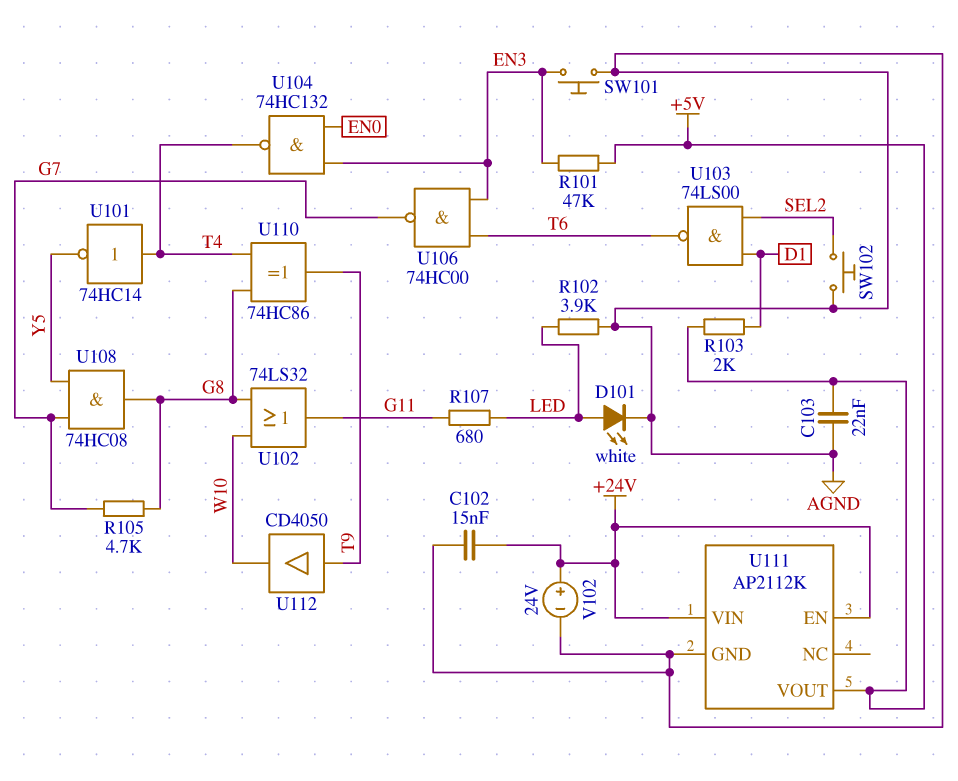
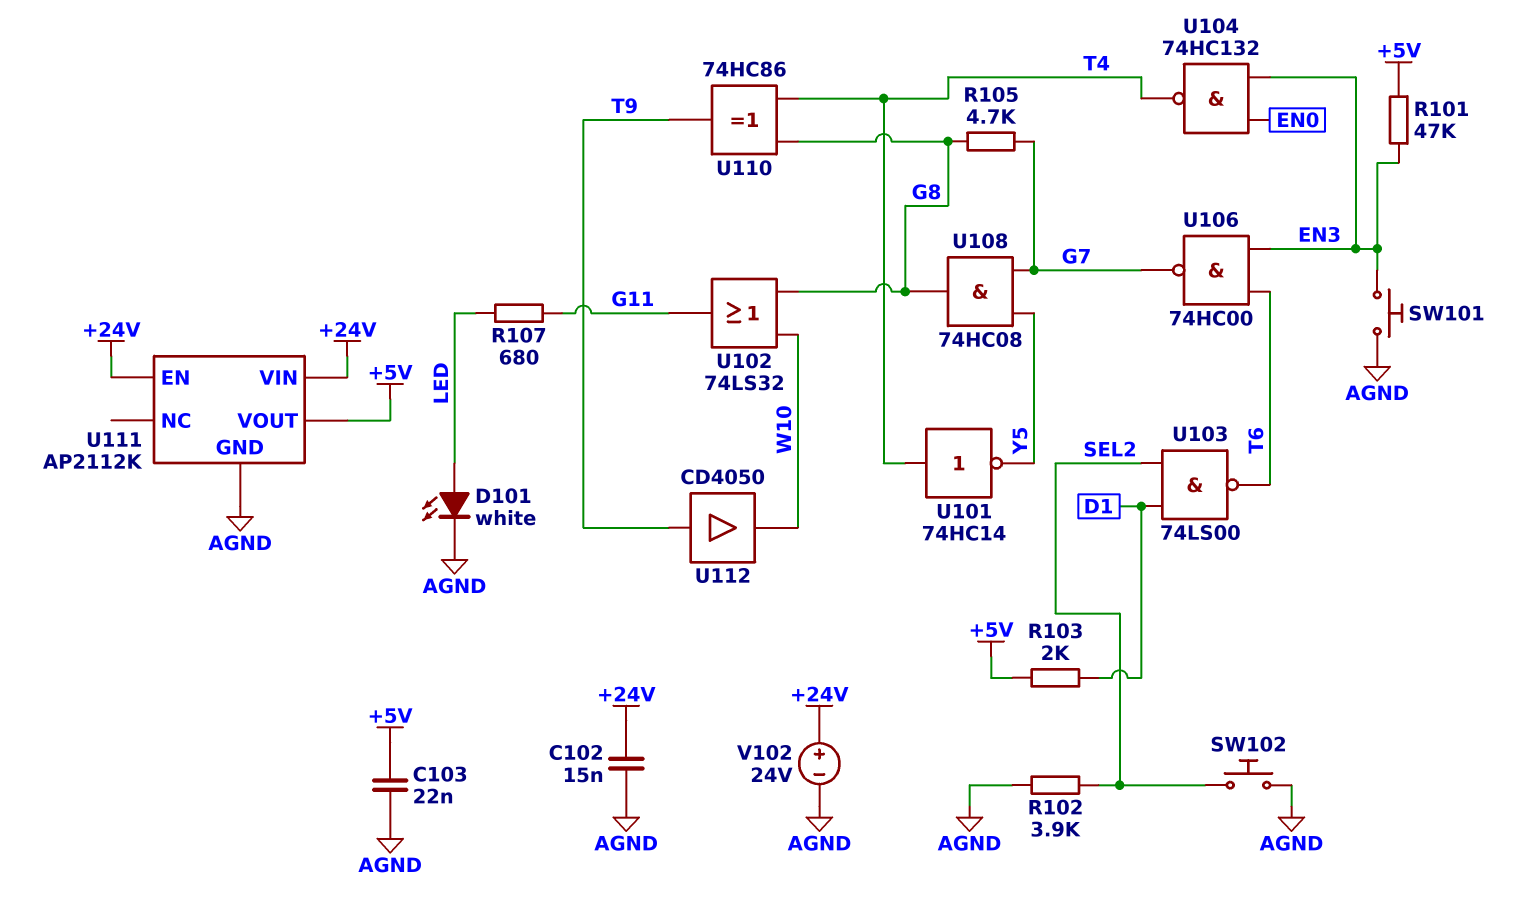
R102: 3.9k (AGND, LED) -> 3.9k (AGND, SEL2)

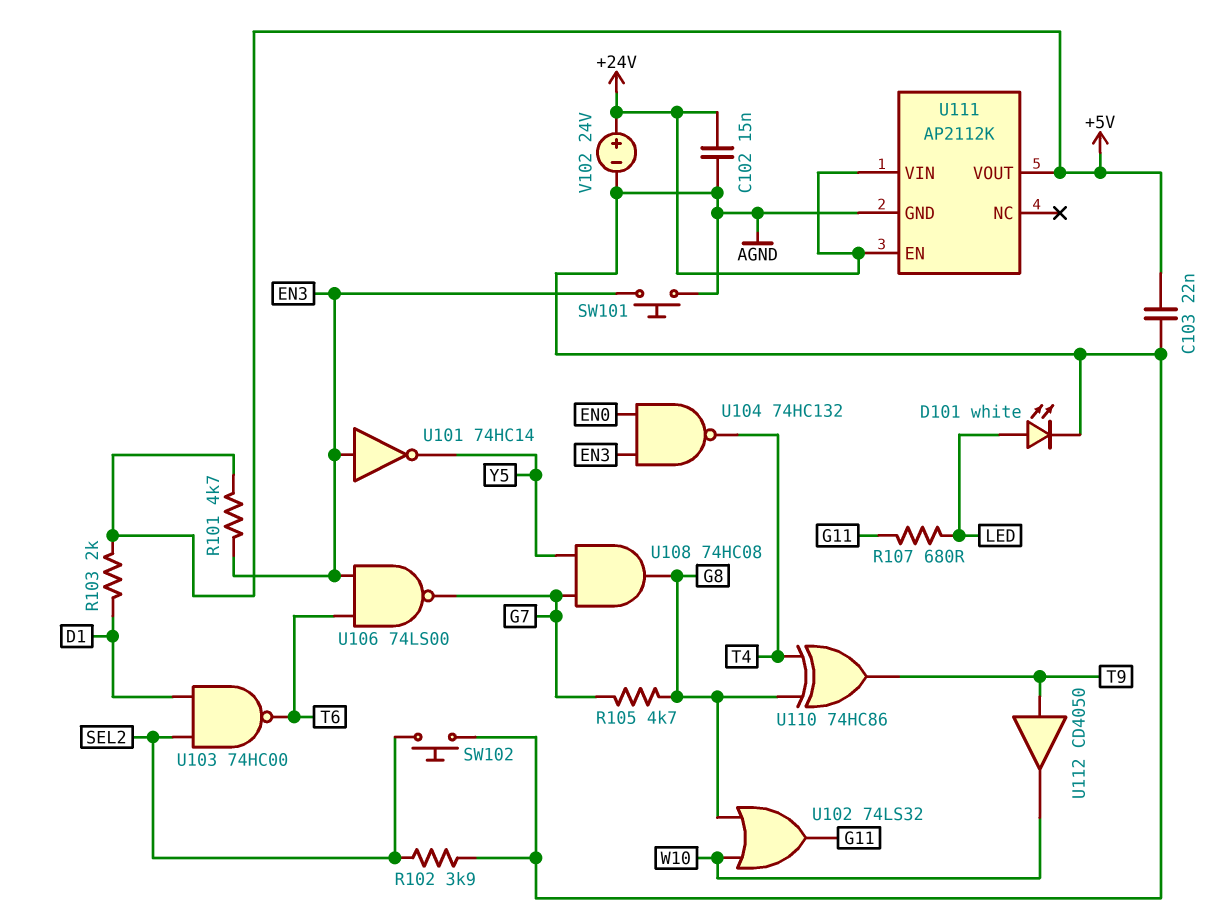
R101: 47k (+5V, EN3) -> 4.7k (+5V, EN3)
U101: NOT 74HC14 (in T4, out Y5) -> NOT 74HC14 (in EN3, out Y5)
U103: NAND 74LS00 (in D1, in SEL2, out T6) -> NAND 74HC00 (in D1, in SEL2, out T6)
U106: NAND 74HC00 (in EN3, in T6, out G7) -> NAND 74LS00 (in EN3, in T6, out G7)

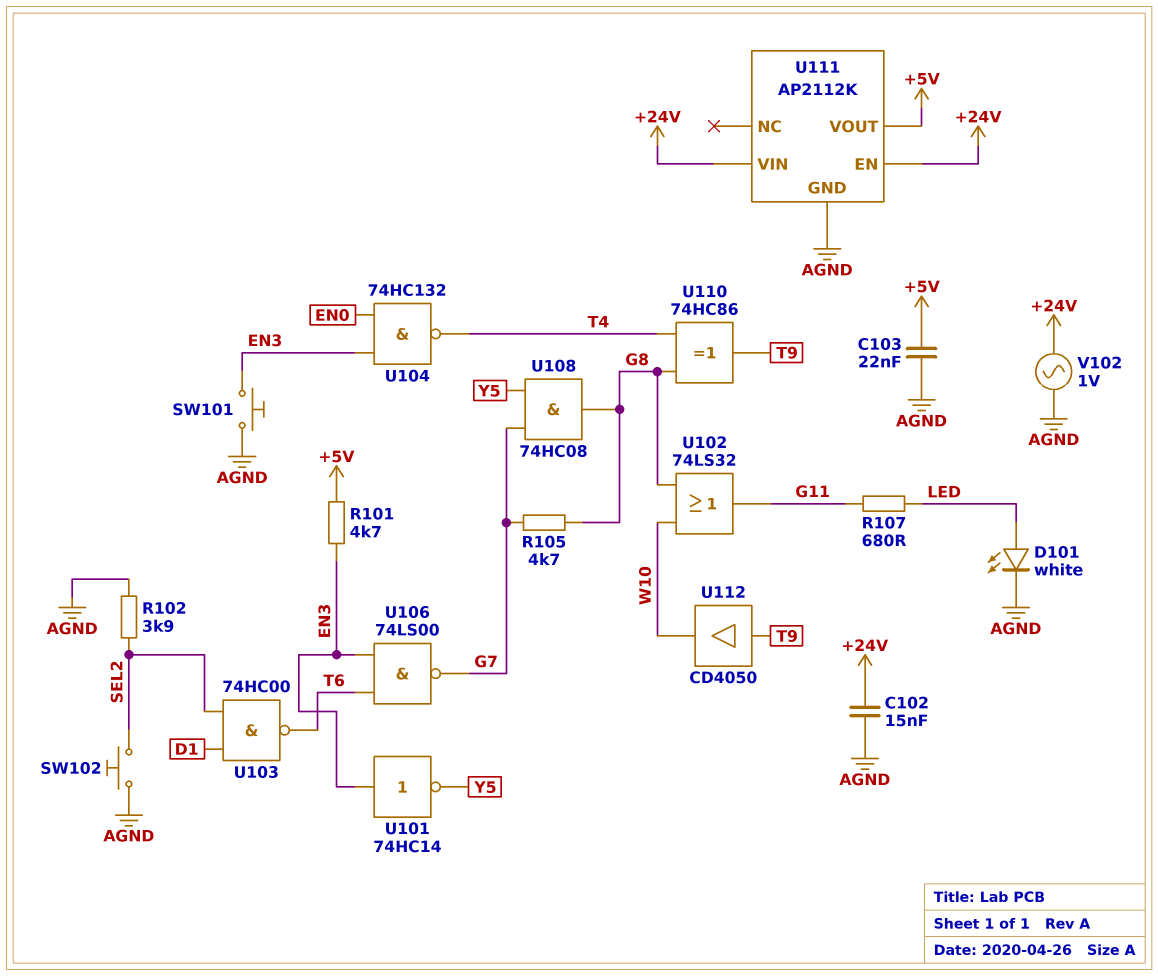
R103: 2k (+5V, D1) -> none
V102: 24V (plus +24V, minus AGND) -> AC 1V (+24V, AGND)

